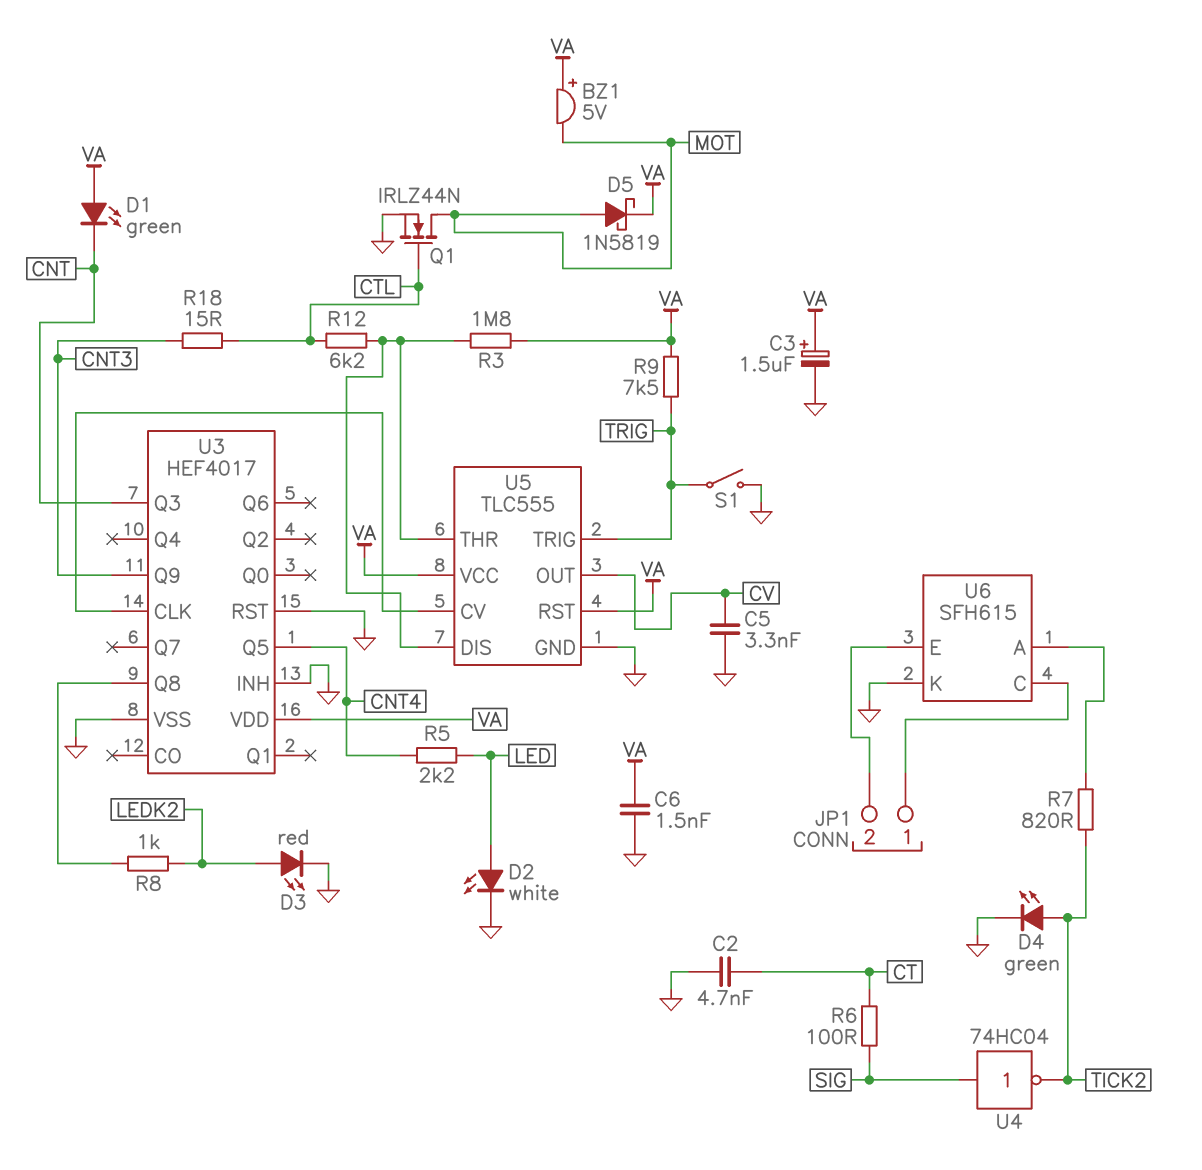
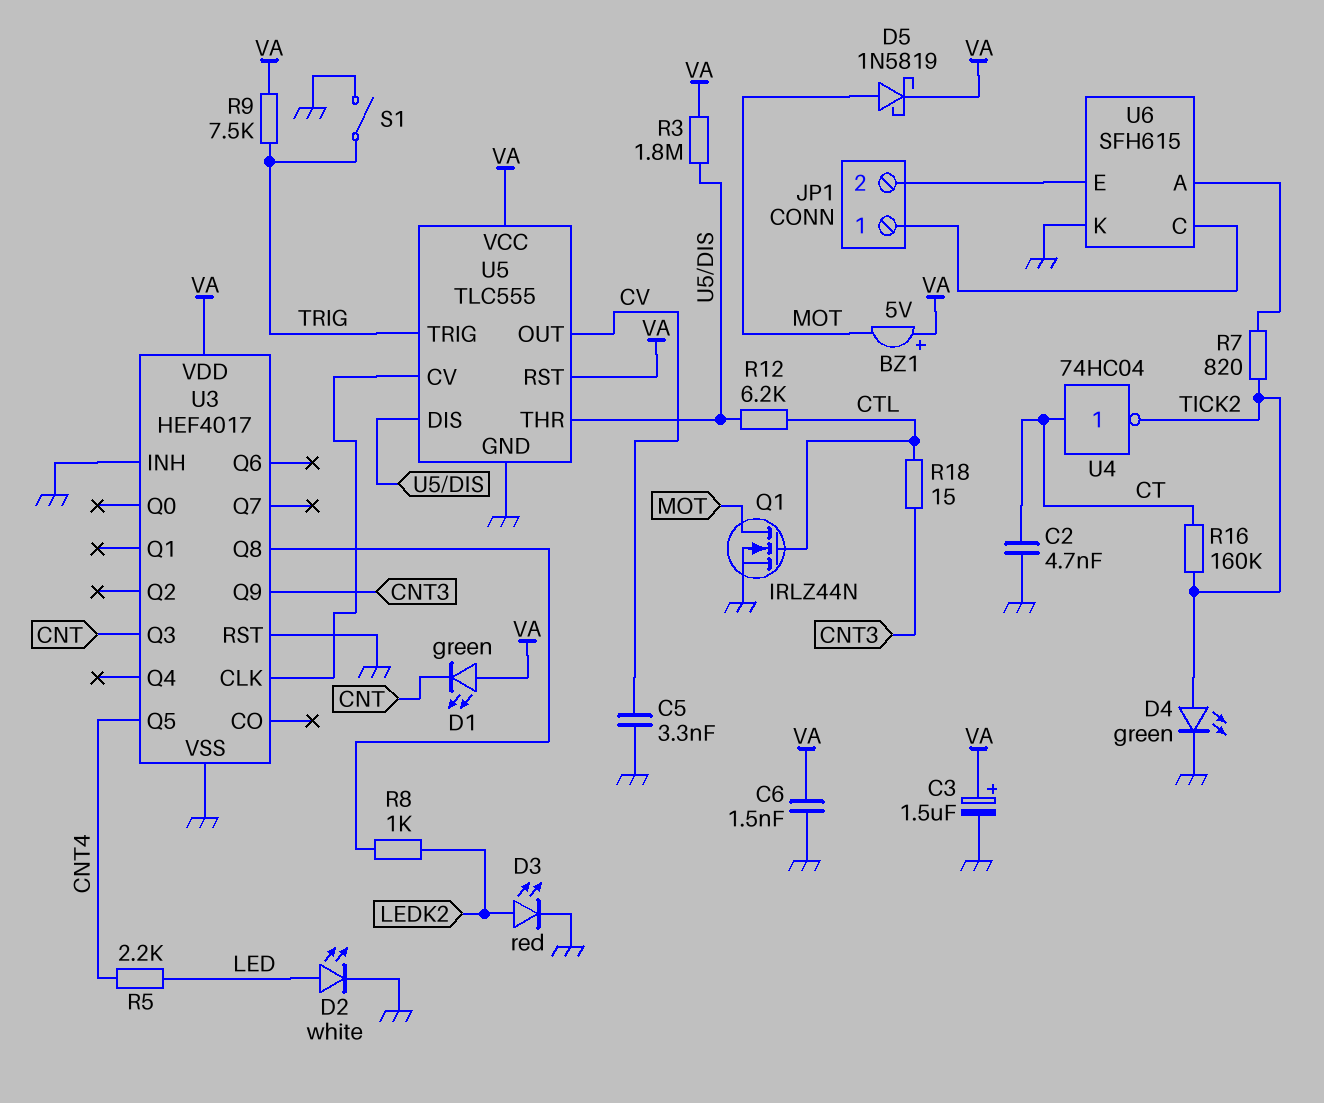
R6: 100 (CT, SIG) -> none
R16: none -> 160k (CT, TICK2)
U4: NOT 74HC04 (in SIG, out TICK2) -> NOT 74HC04 (in CT, out TICK2)

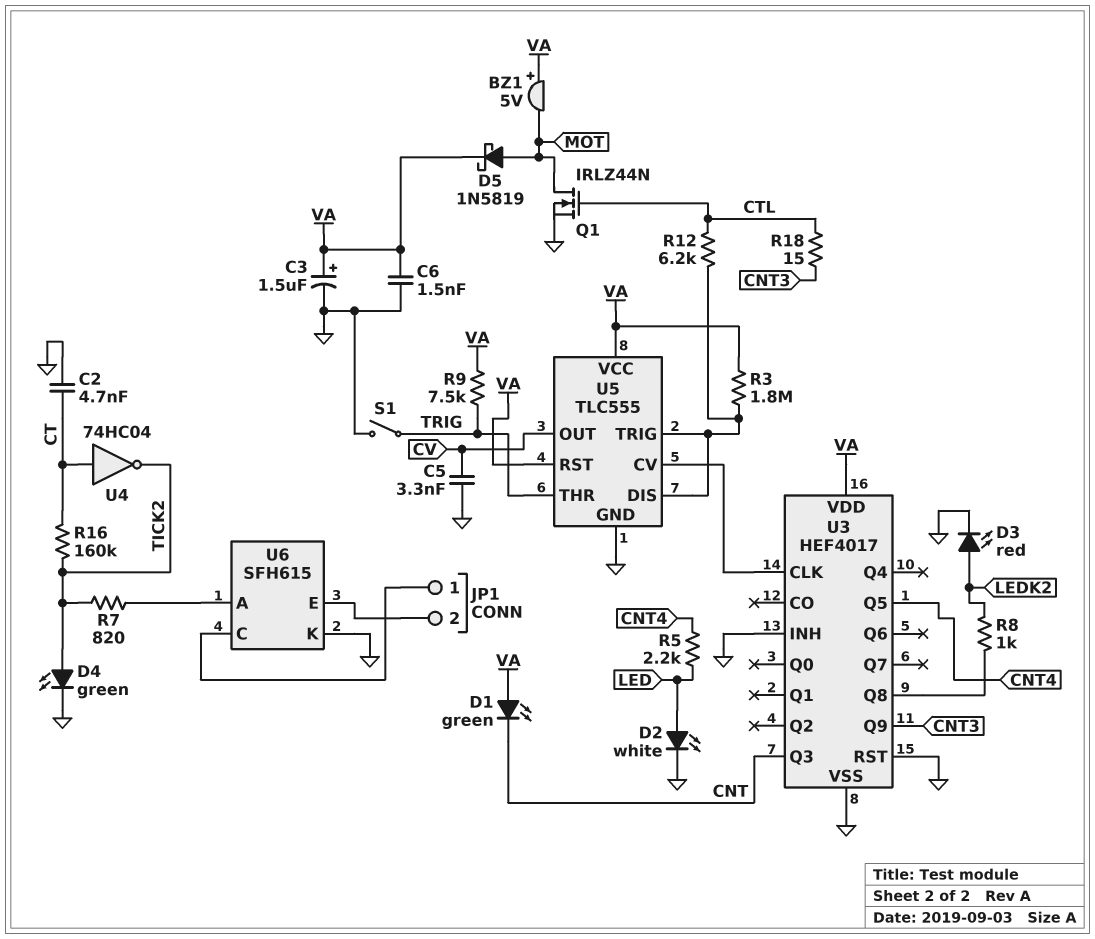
U5 pin THR: U5/DIS -> TRIG
U5 pin TRIG: TRIG -> U5/DIS

